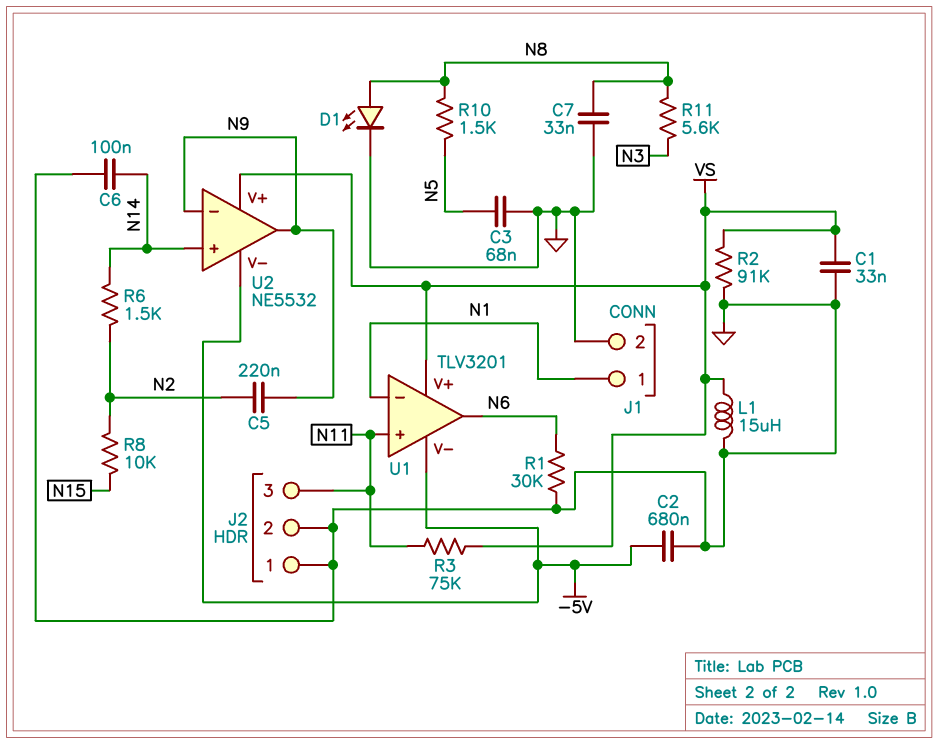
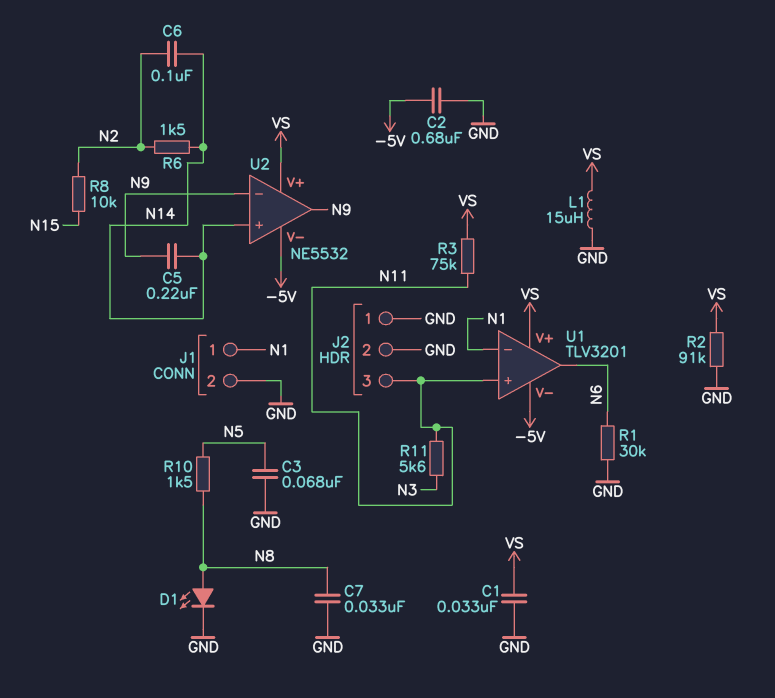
C5: 220nF (N2, N9) -> 220nF (N9, N14)
C6: 100nF (GND, N14) -> 100nF (N2, N14)
R11: 5.6k (N3, N8) -> 5.6k (N3, N11)

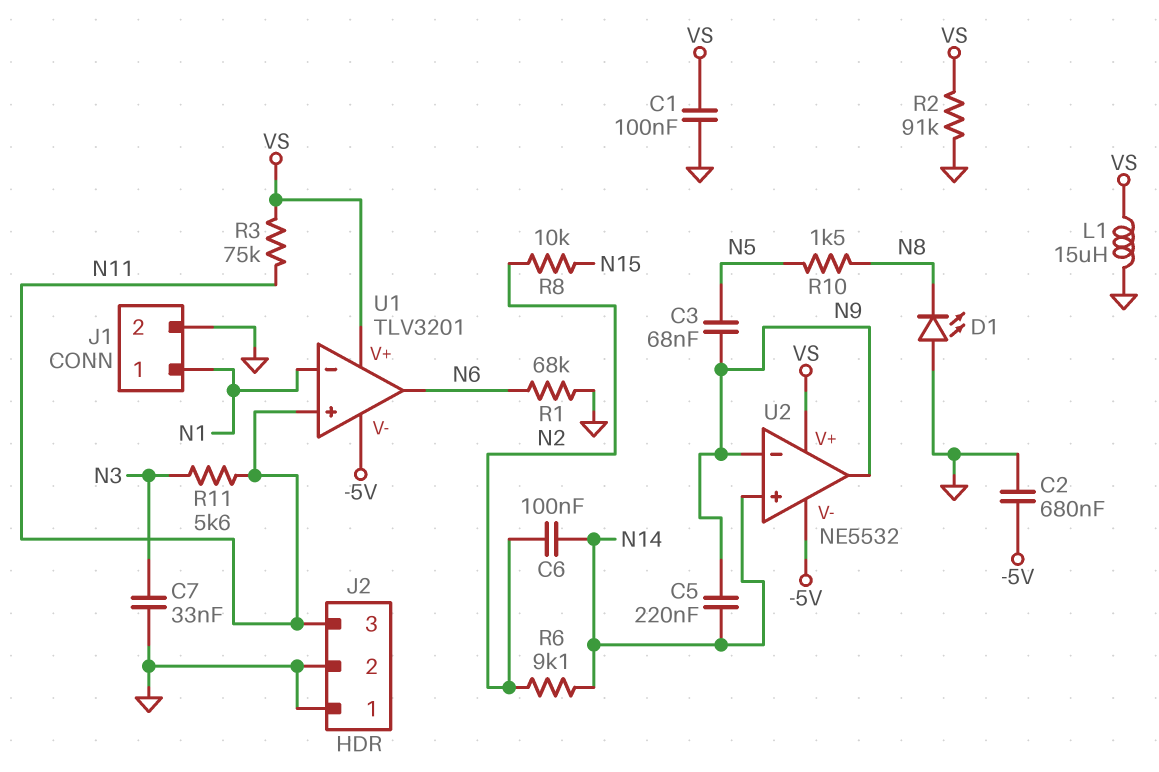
C1: 33nF (GND, VS) -> 100nF (GND, VS)
C3: 68nF (GND, N5) -> 68nF (N5, N9)
C7: 33nF (GND, N8) -> 33nF (GND, N3)
D1: LED (A N8, K GND) -> LED (A GND, K N8)
R1: 30k (GND, N6) -> 68k (GND, N6)
R6: 1.5k (N2, N14) -> 9.1k (N2, N14)

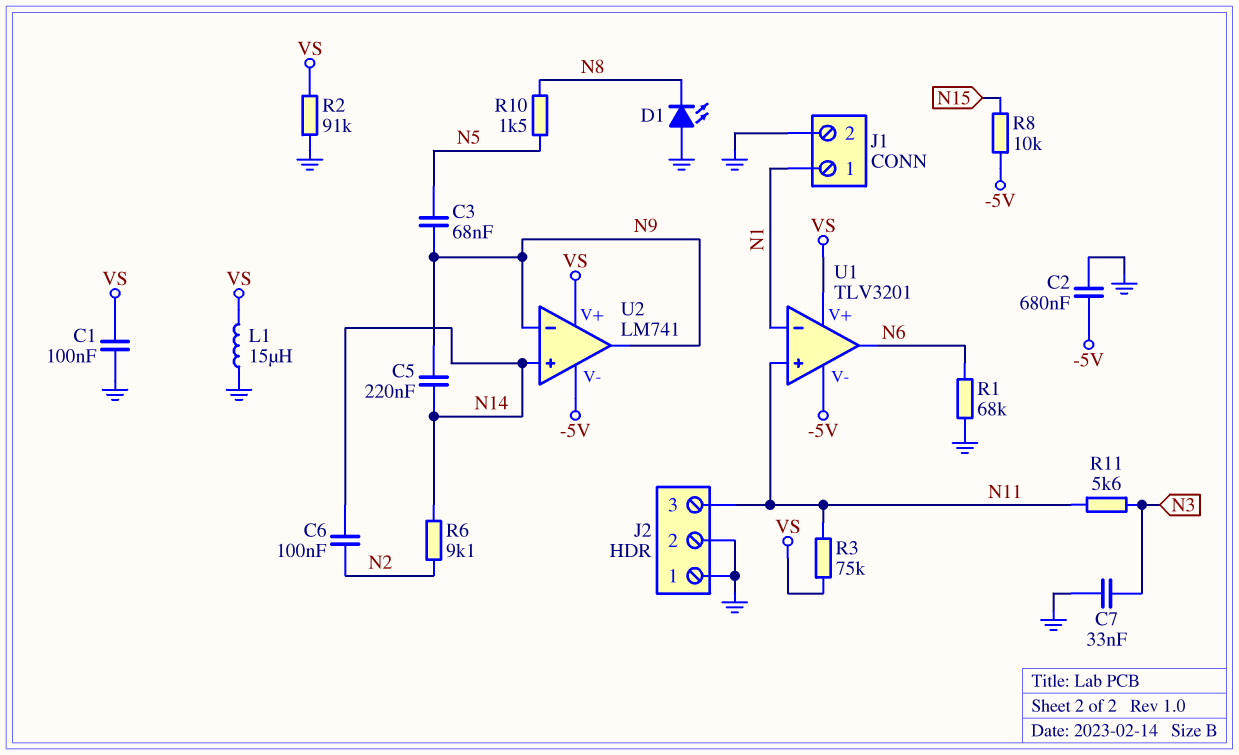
R8: 10k (N2, N15) -> 10k (-5V, N15)
U2: NE5532 -> LM741

